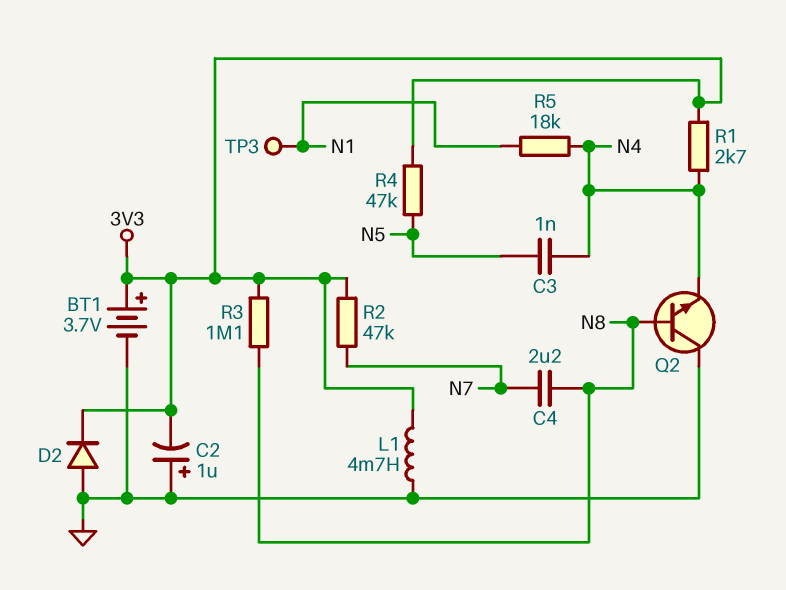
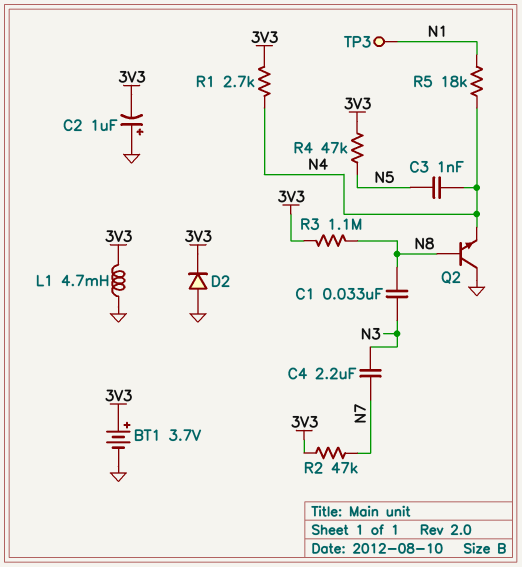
C1: none -> 33nF (N3, N8)
C4: 2.2uF (N7, N8) -> 2.2uF (N3, N7)

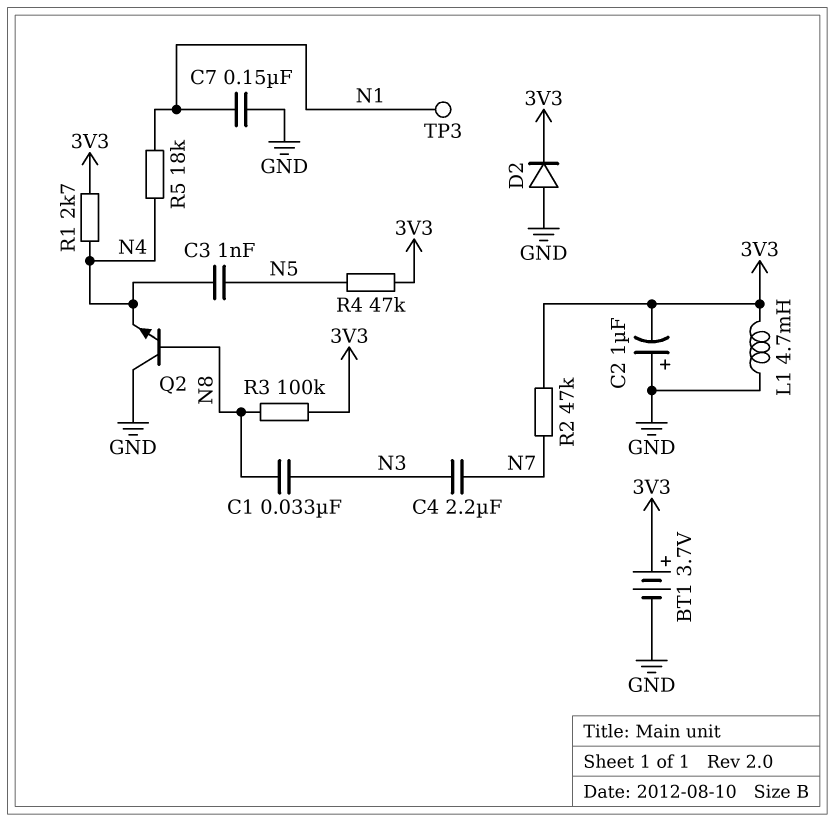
C7: none -> 150nF (GND, N1)
R3: 1.1M (3V3, N8) -> 100k (3V3, N8)

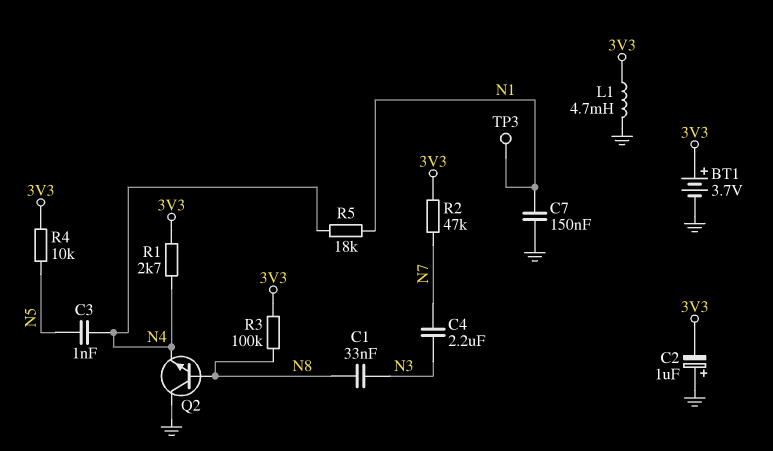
D2: diode (A GND, K 3V3) -> none
R4: 47k (3V3, N5) -> 10k (3V3, N5)

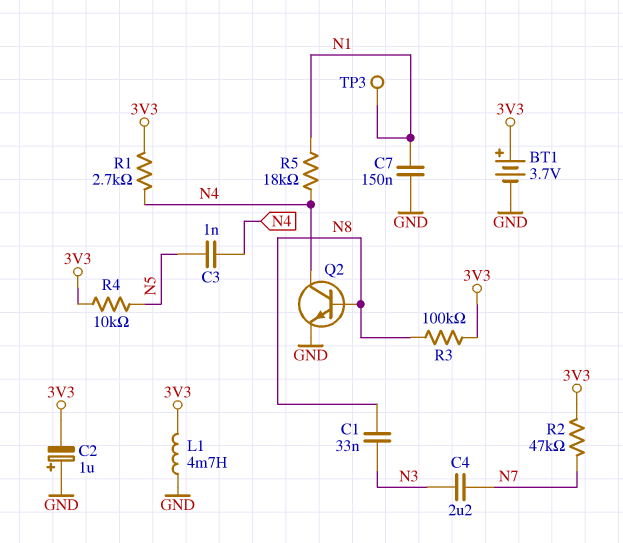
Q2: NPN (B N8, C GND, E N4) -> NPN (B N8, C N4, E GND)

